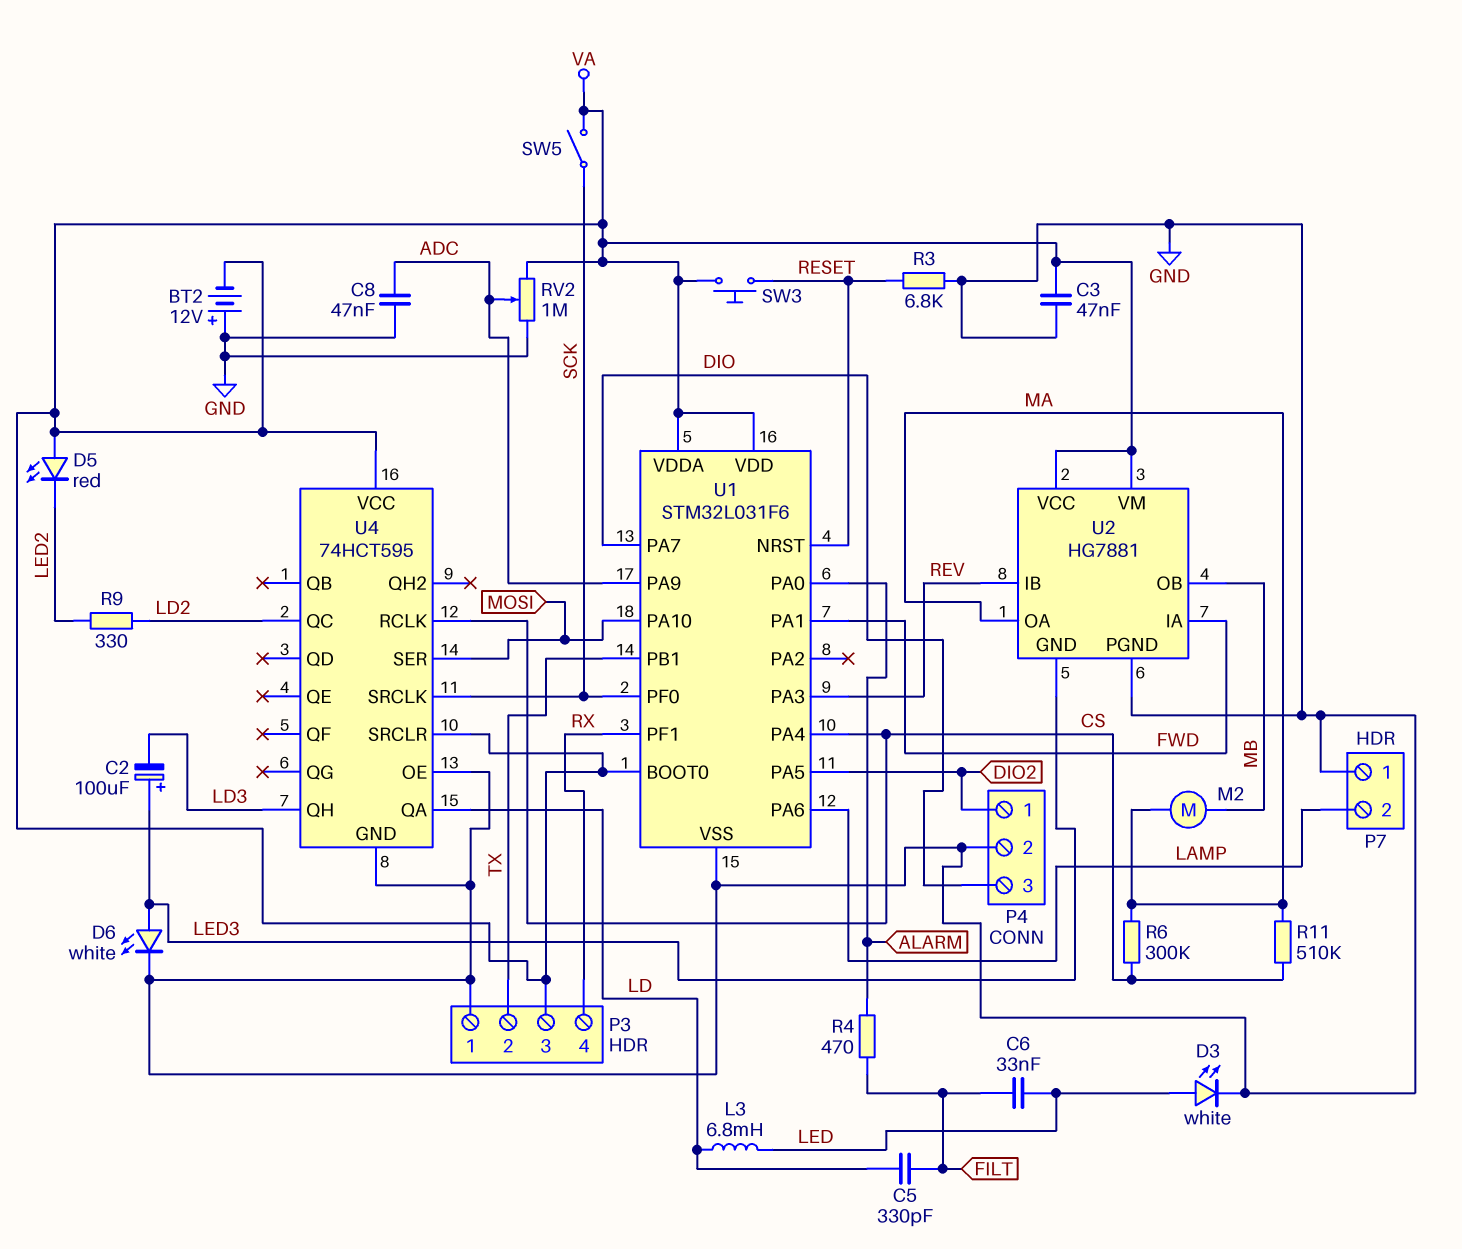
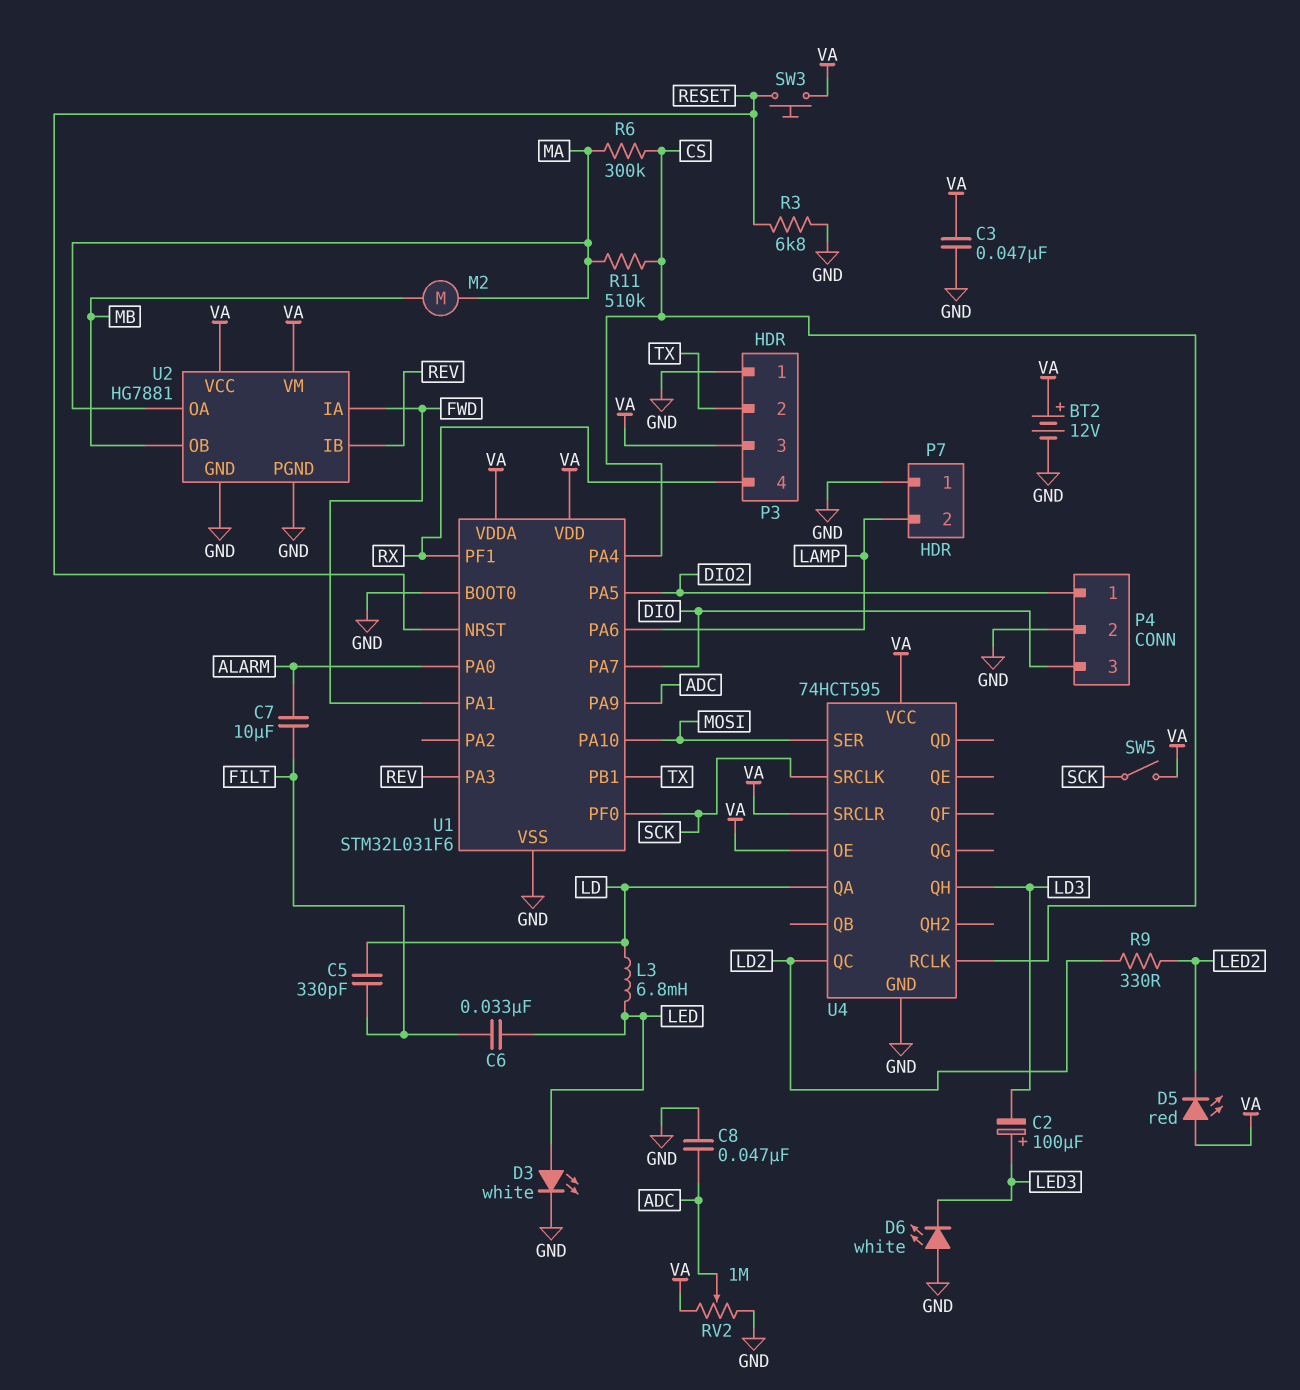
BT2: 12V (plus GND, minus VA) -> 12V (plus VA, minus GND)
C7: none -> 10uF (ALARM, FILT)
D6: LED white (A LED3, K GND) -> LED white (A GND, K LED3)
R4: 470 (ALARM, FILT) -> none
U1 pin BOOT0: VA -> GND
U2 pin GND: LED3 -> GND
U4 pin OE: GND -> VA

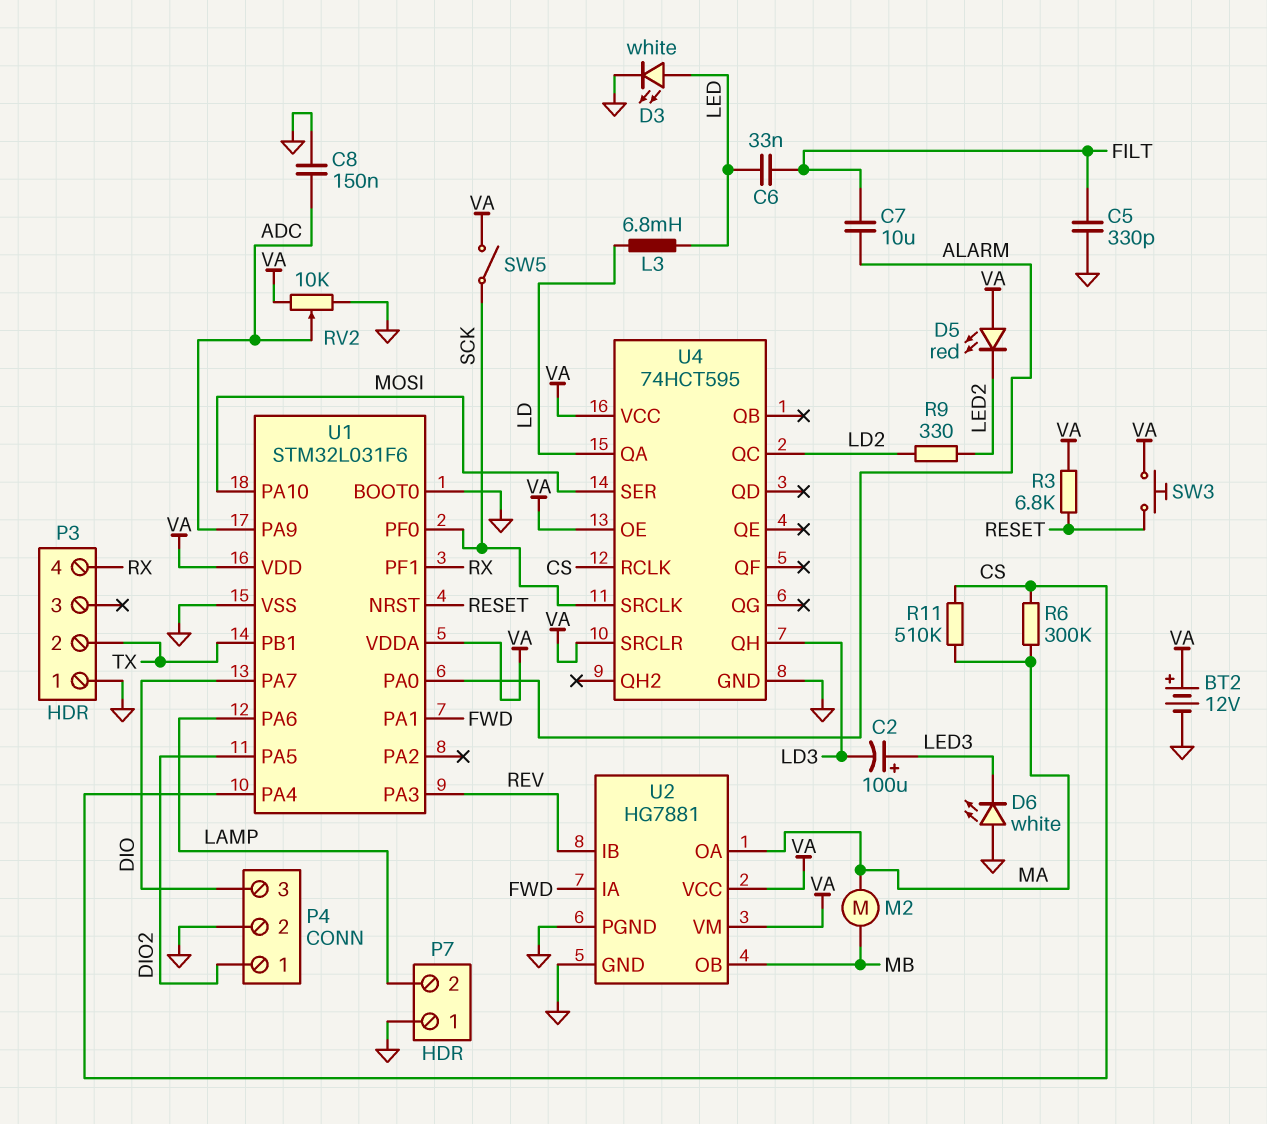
C3: 47nF (GND, VA) -> none
C5: 330pF (FILT, LD) -> 330pF (FILT, GND)
C8: 47nF (ADC, GND) -> 150nF (ADC, GND)
P3 pin 3: VA -> none
R3: 6.8k (GND, RESET) -> 6.8k (RESET, VA)
RV2: 1M (GND, VA, wiper ADC) -> 10k (GND, VA, wiper ADC)

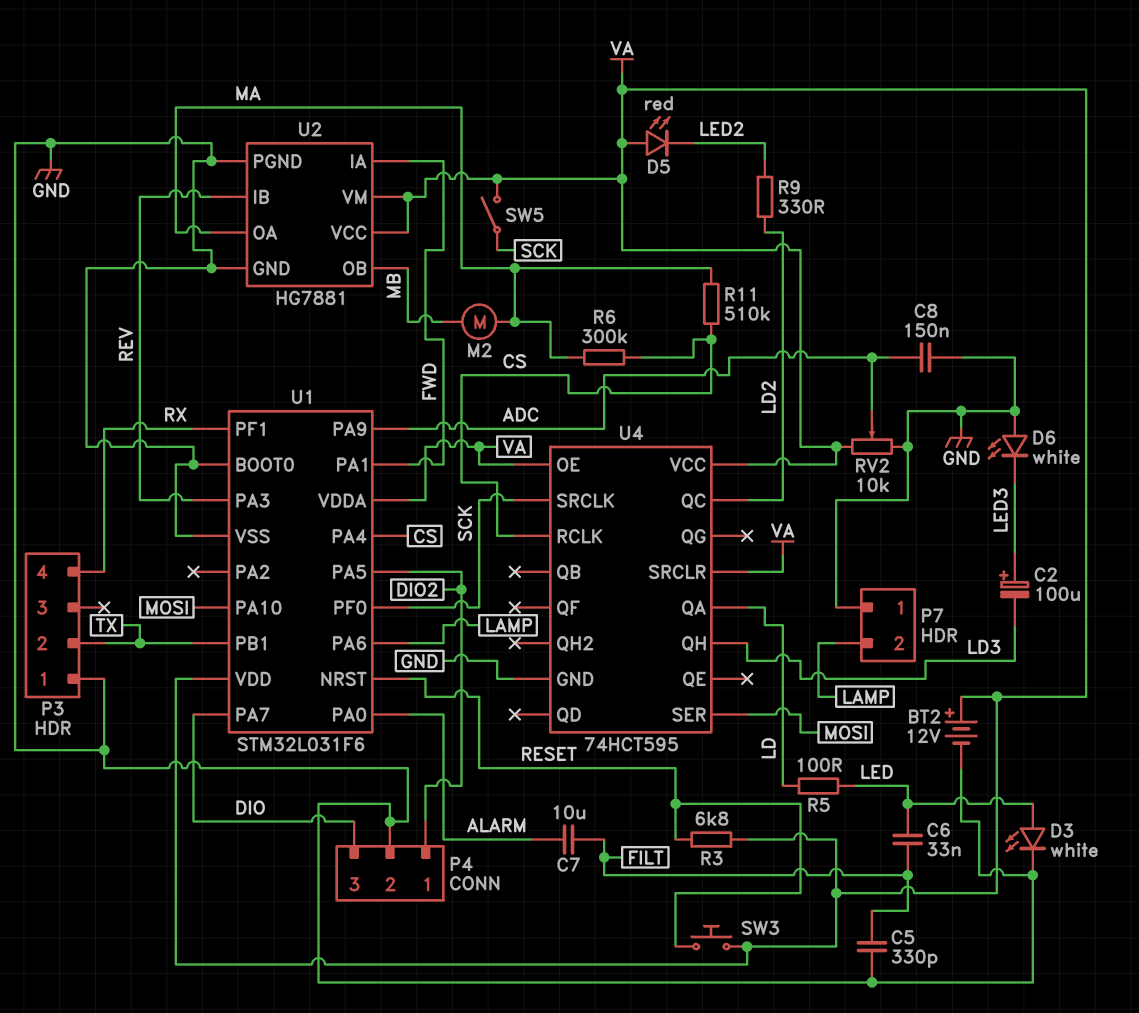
L3: 6.8mH (LD, LED) -> none
R5: none -> 100 (LD, LED)

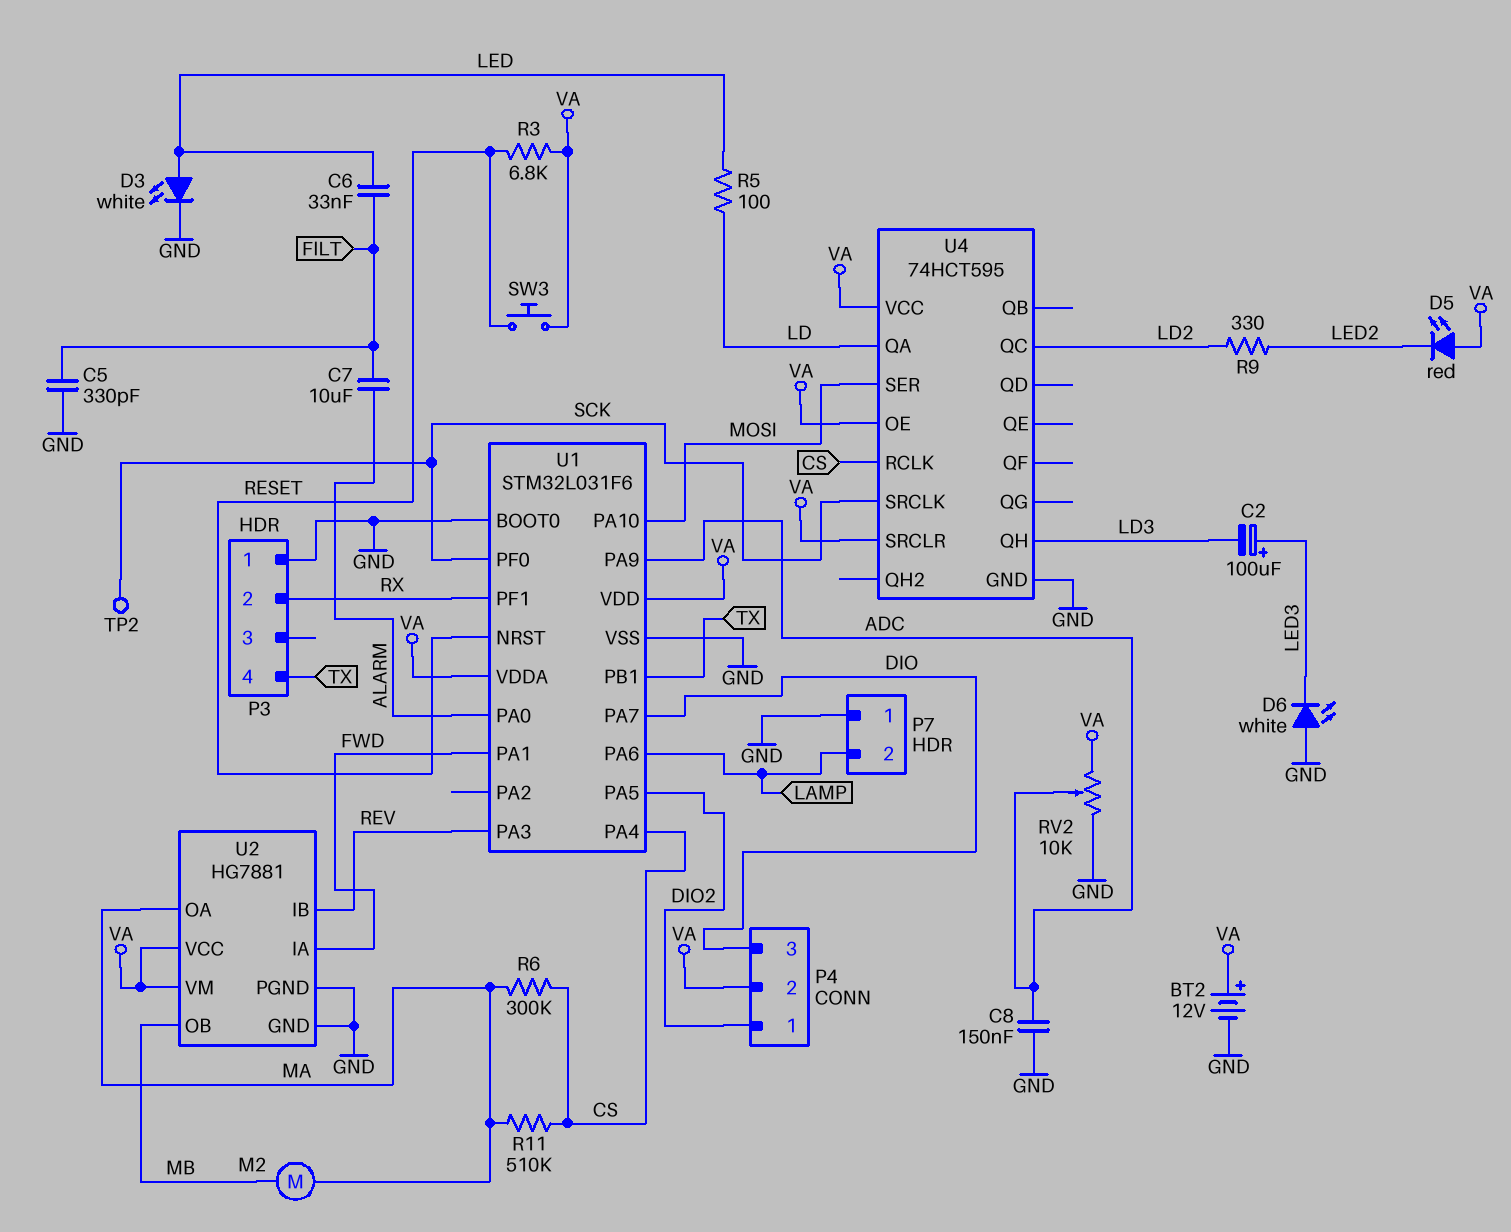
P3 pin 2: TX -> RX
P3 pin 4: RX -> TX
P4 pin 2: GND -> VA
SW5: switch (SCK, VA) -> none
TP2: none -> test point (SCK)

